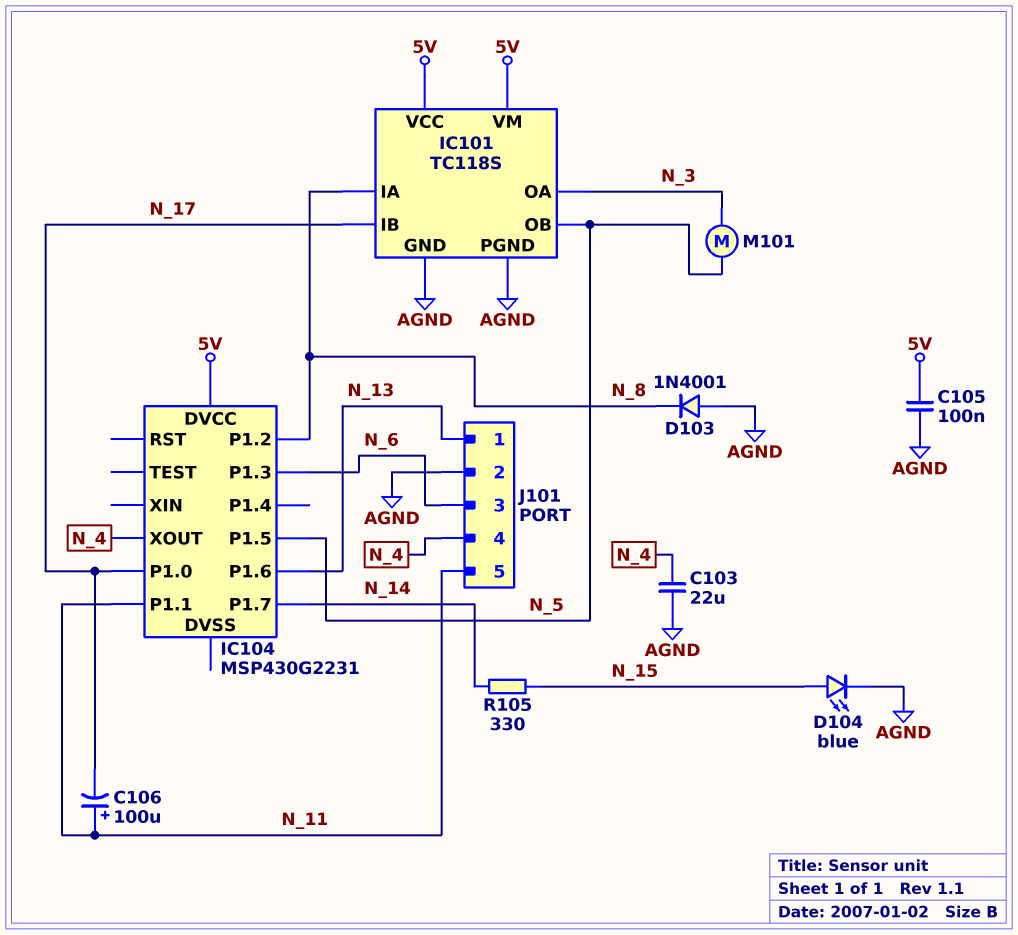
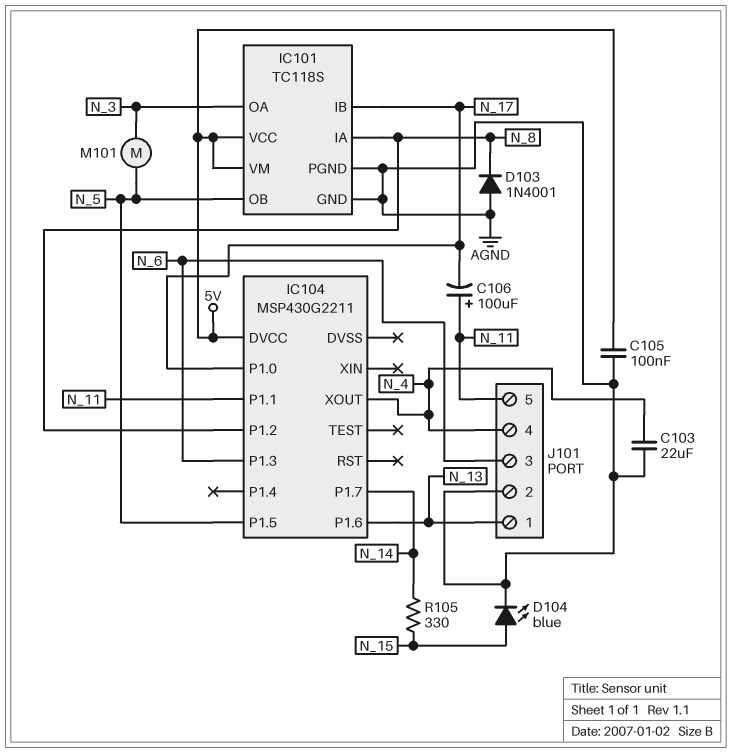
IC104: MSP430G2231 -> MSP430G2211

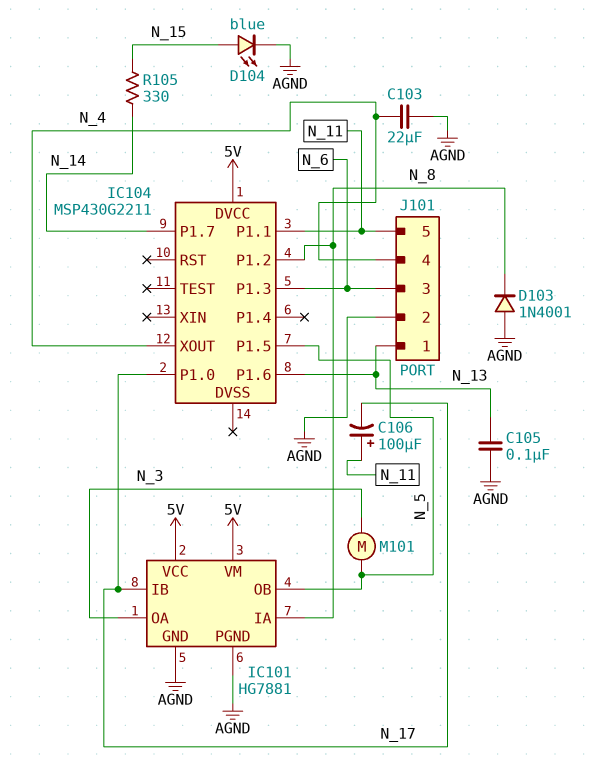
C105: 100nF (5V, AGND) -> 100nF (AGND, N_13)
IC101: TC118S -> HG7881

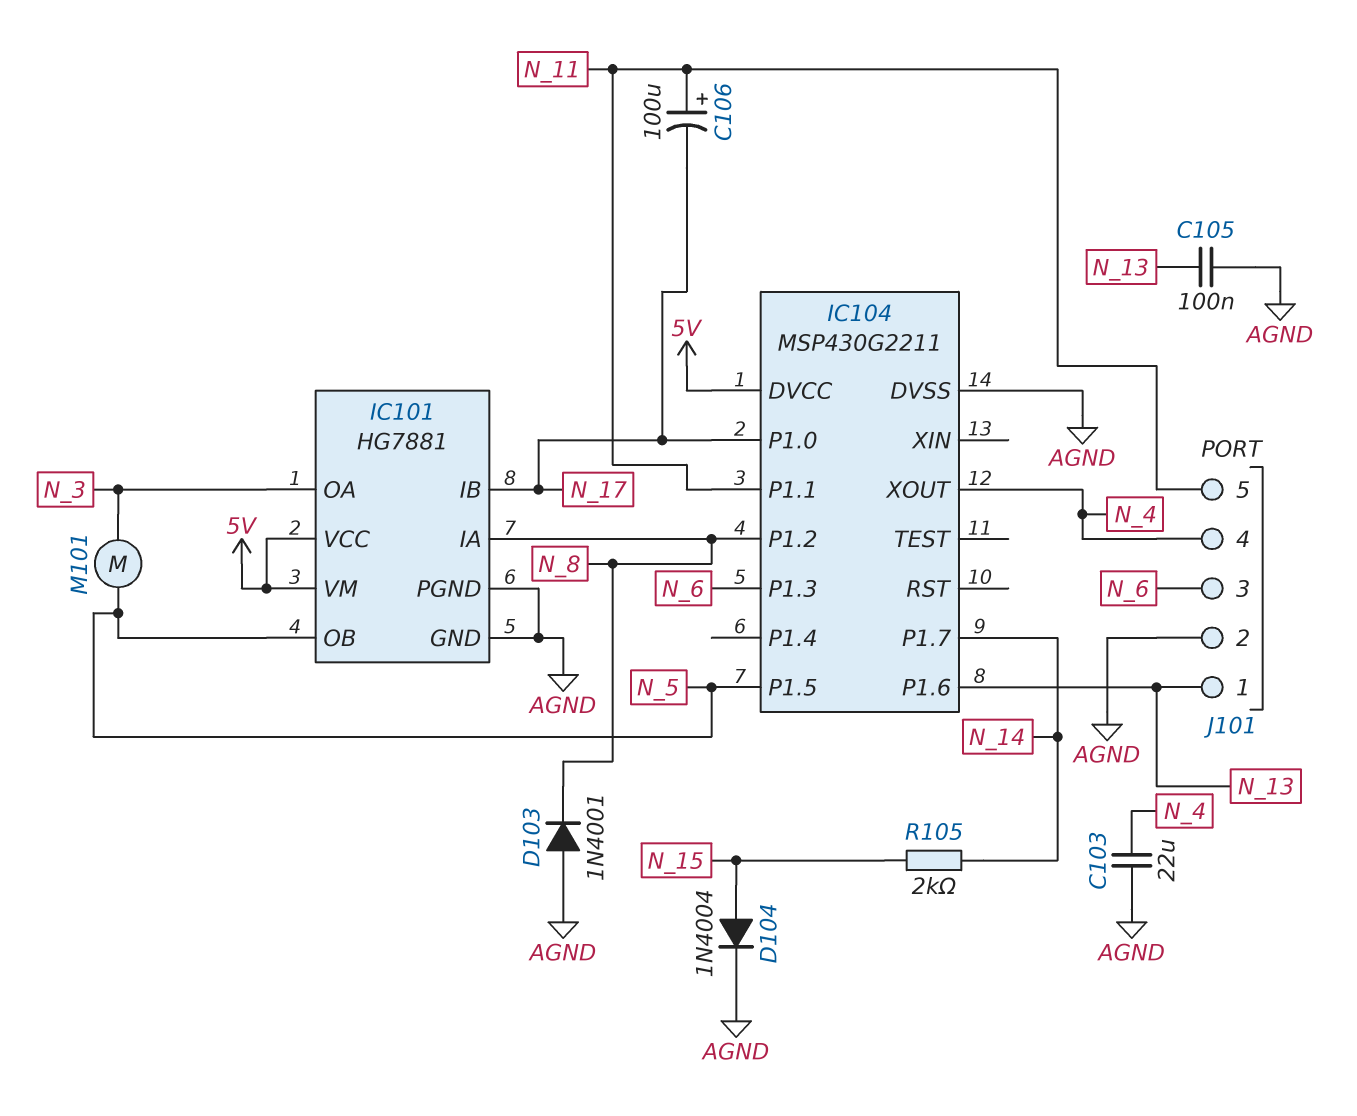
D104: LED blue (A N_15, K AGND) -> diode 1N4004 (A N_15, K AGND)
IC104 pin DVSS: none -> AGND
R105: 330 (N_14, N_15) -> 2k (N_14, N_15)

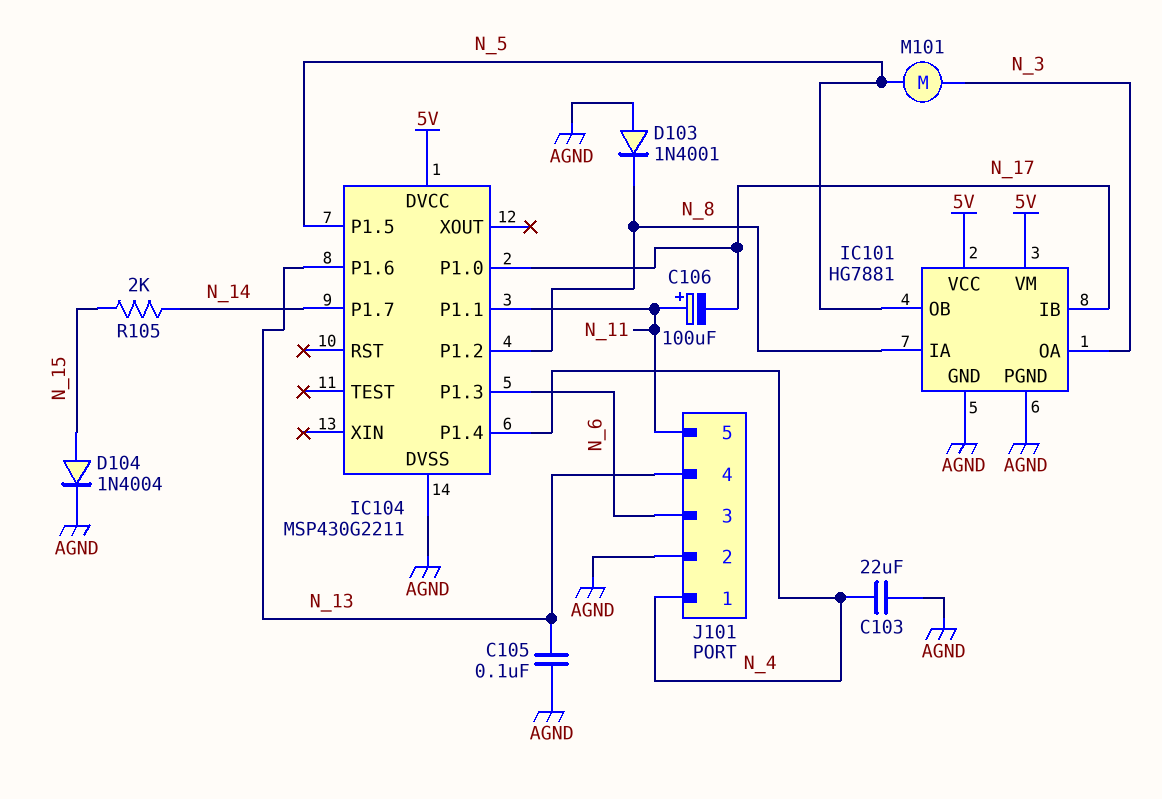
IC104 pin P1.4: none -> N_4
IC104 pin XOUT: N_4 -> none
J101 pin 1: N_13 -> N_4
J101 pin 4: N_4 -> N_13

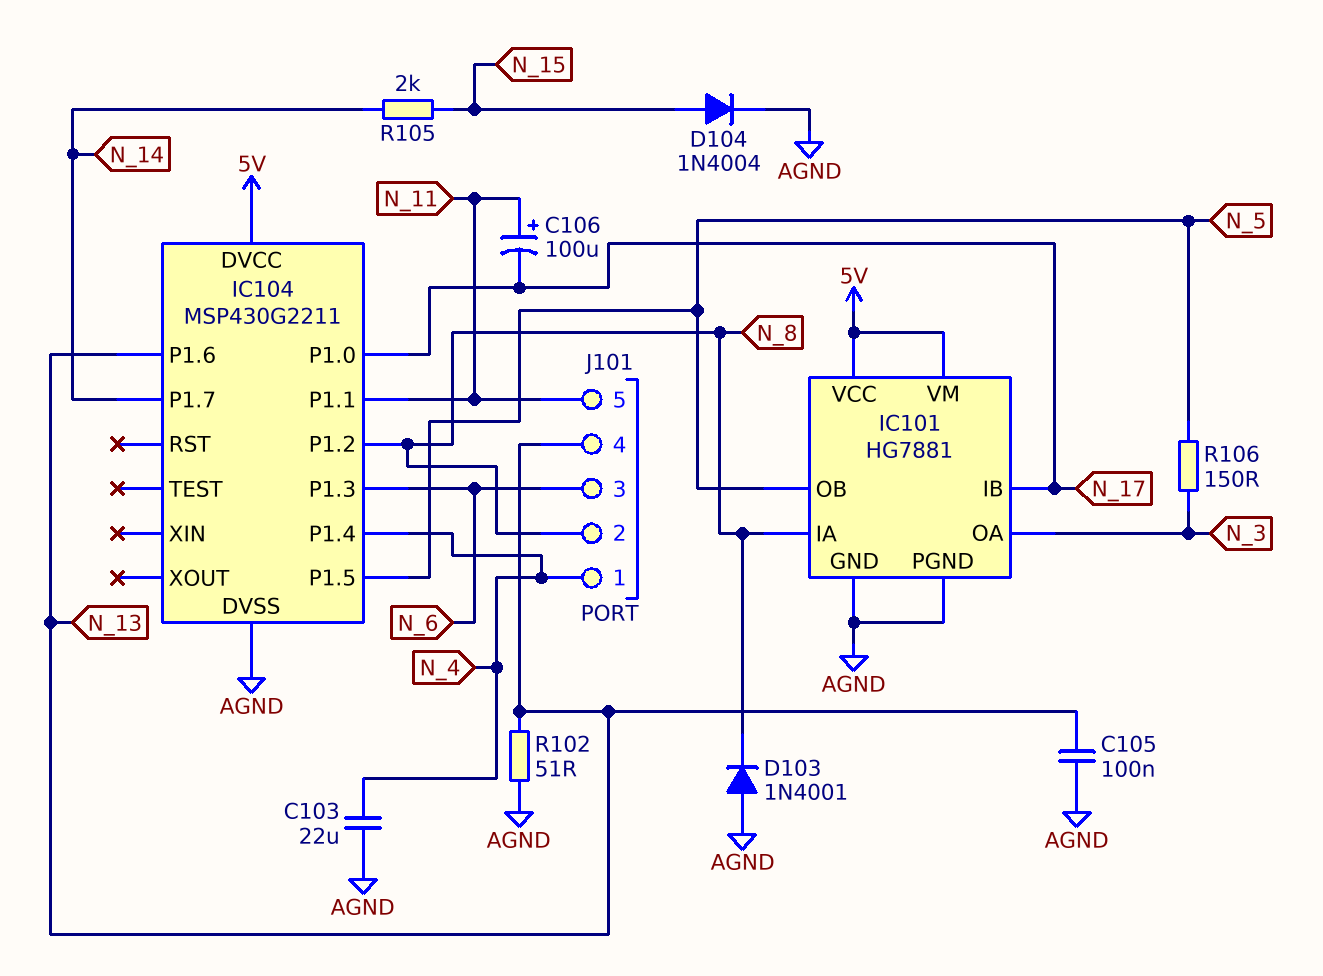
J101 pin 2: AGND -> N_8
M101: motor (N_3, N_5) -> none
R102: none -> 51 (AGND, N_13)
R106: none -> 150 (N_3, N_5)

